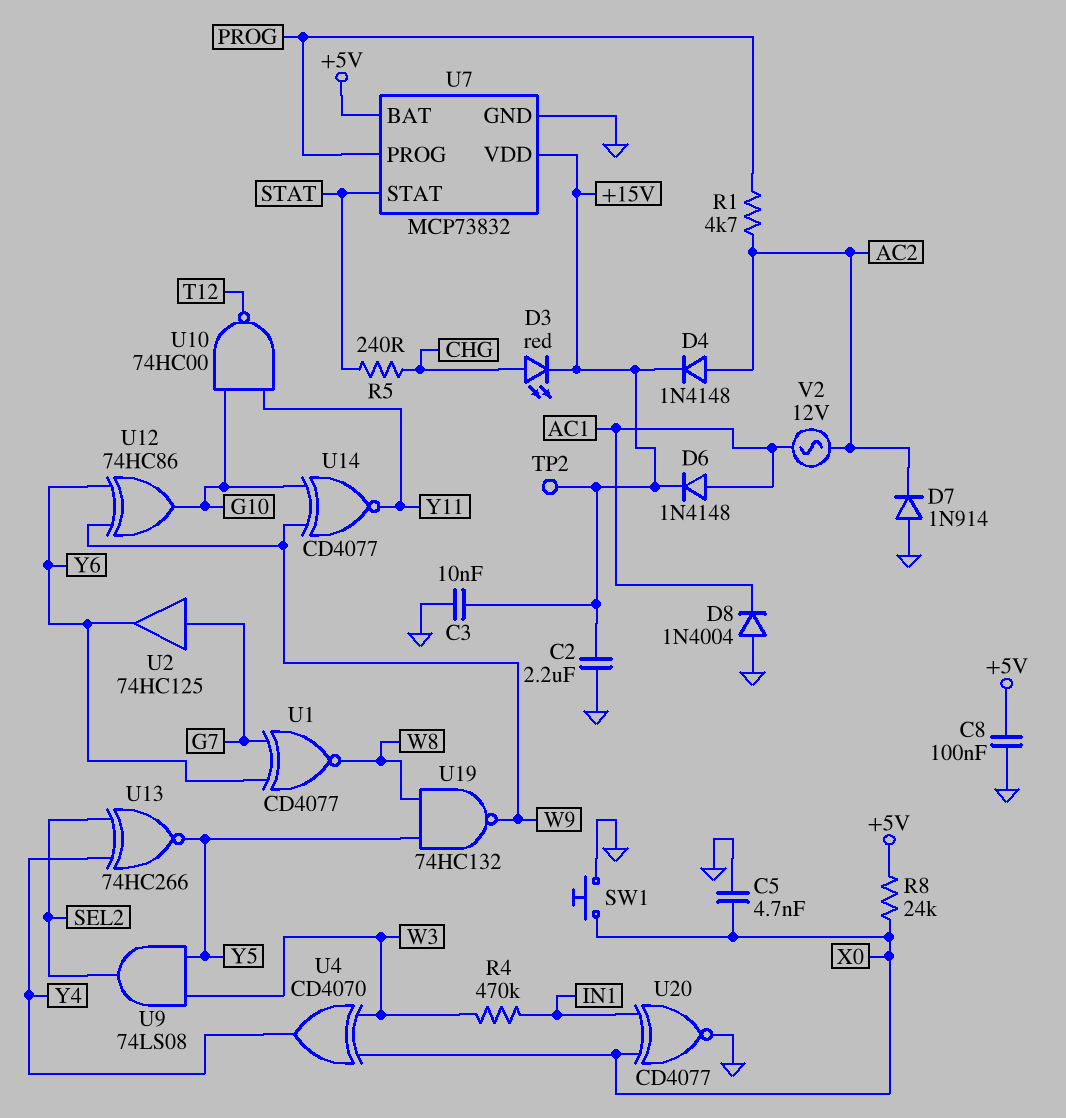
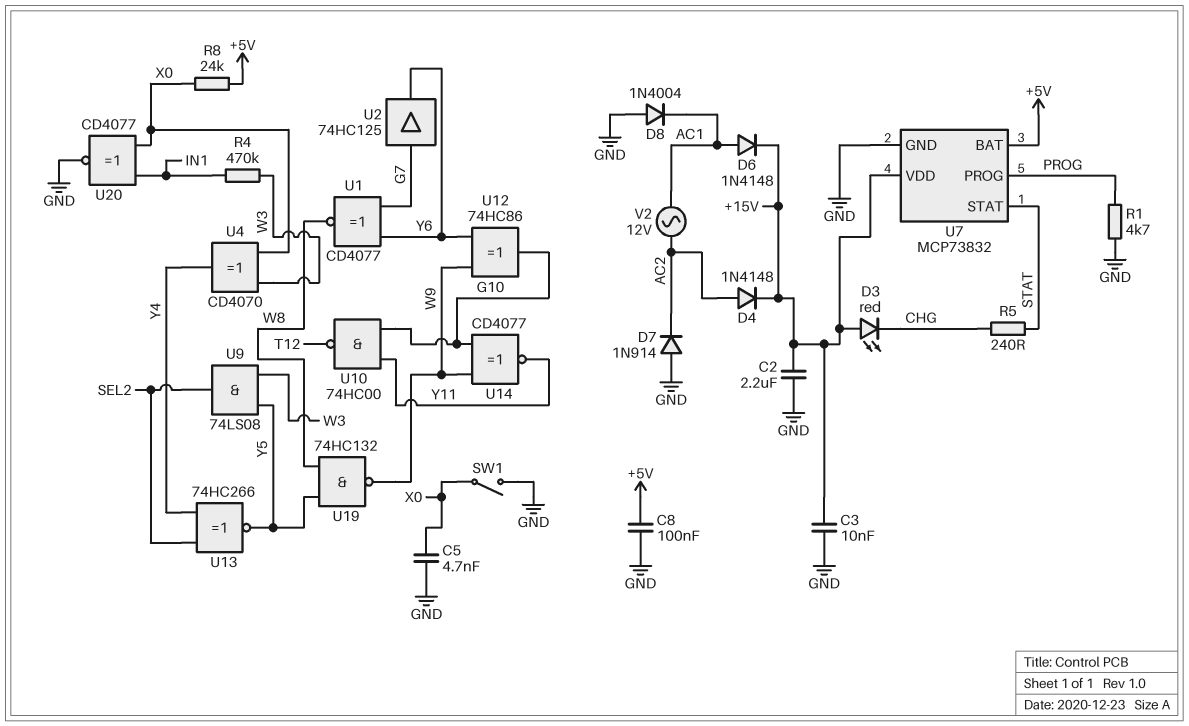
D3: LED red (A CHG, K +15V) -> LED red (A +15V, K CHG)
R1: 4.7k (AC2, PROG) -> 4.7k (GND, PROG)
SW1: button (GND, X0) -> switch (GND, X0)
TP2: test point (+15V) -> none

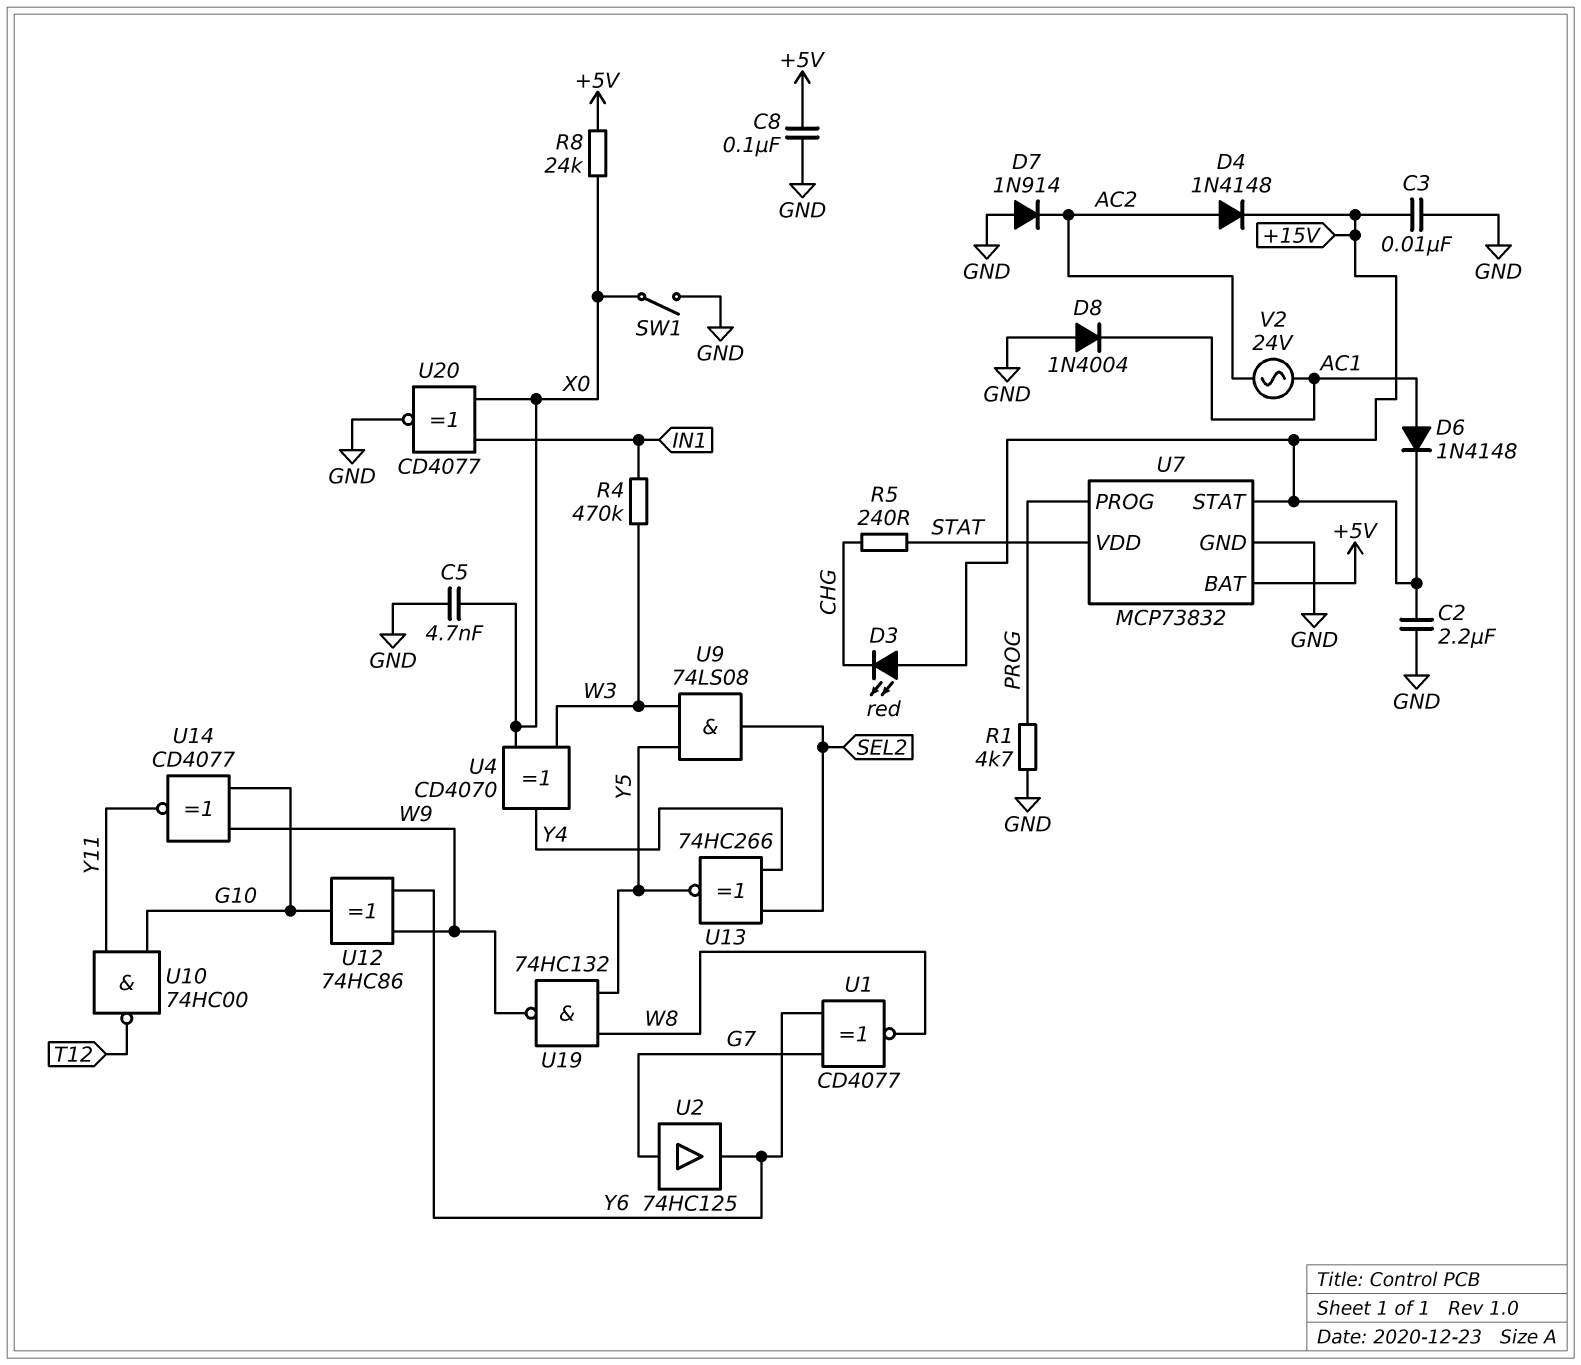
U7 pin STAT: STAT -> +15V
U7 pin VDD: +15V -> STAT
V2: AC 12V (AC1, AC2) -> AC 24V (AC1, AC2)

